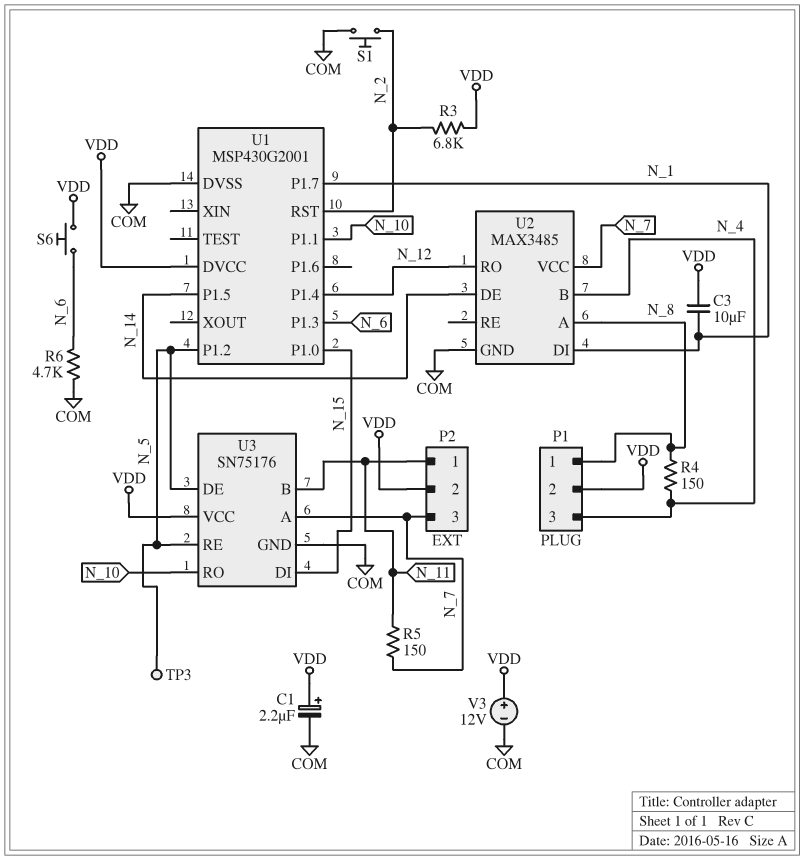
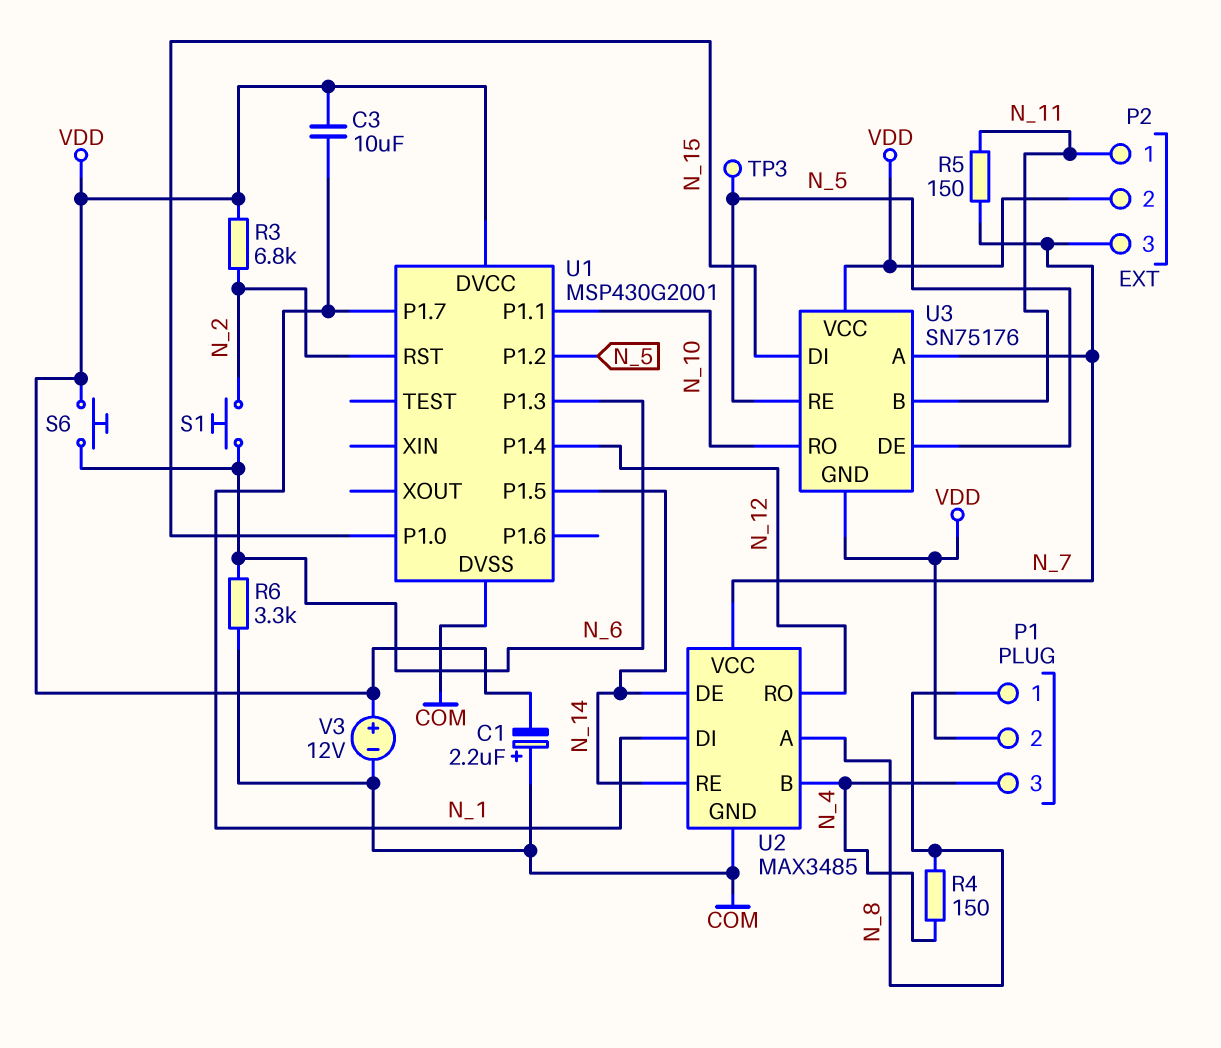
C1: 2.2uF (plus VDD, minus COM) -> 2.2uF (plus COM, minus VDD)
R6: 4.7k (COM, N_6) -> 3.3k (COM, N_6)
S1: button (COM, N_2) -> button (N_2, N_6)
U2 pin RE: none -> N_14
U3 pin GND: COM -> VDD

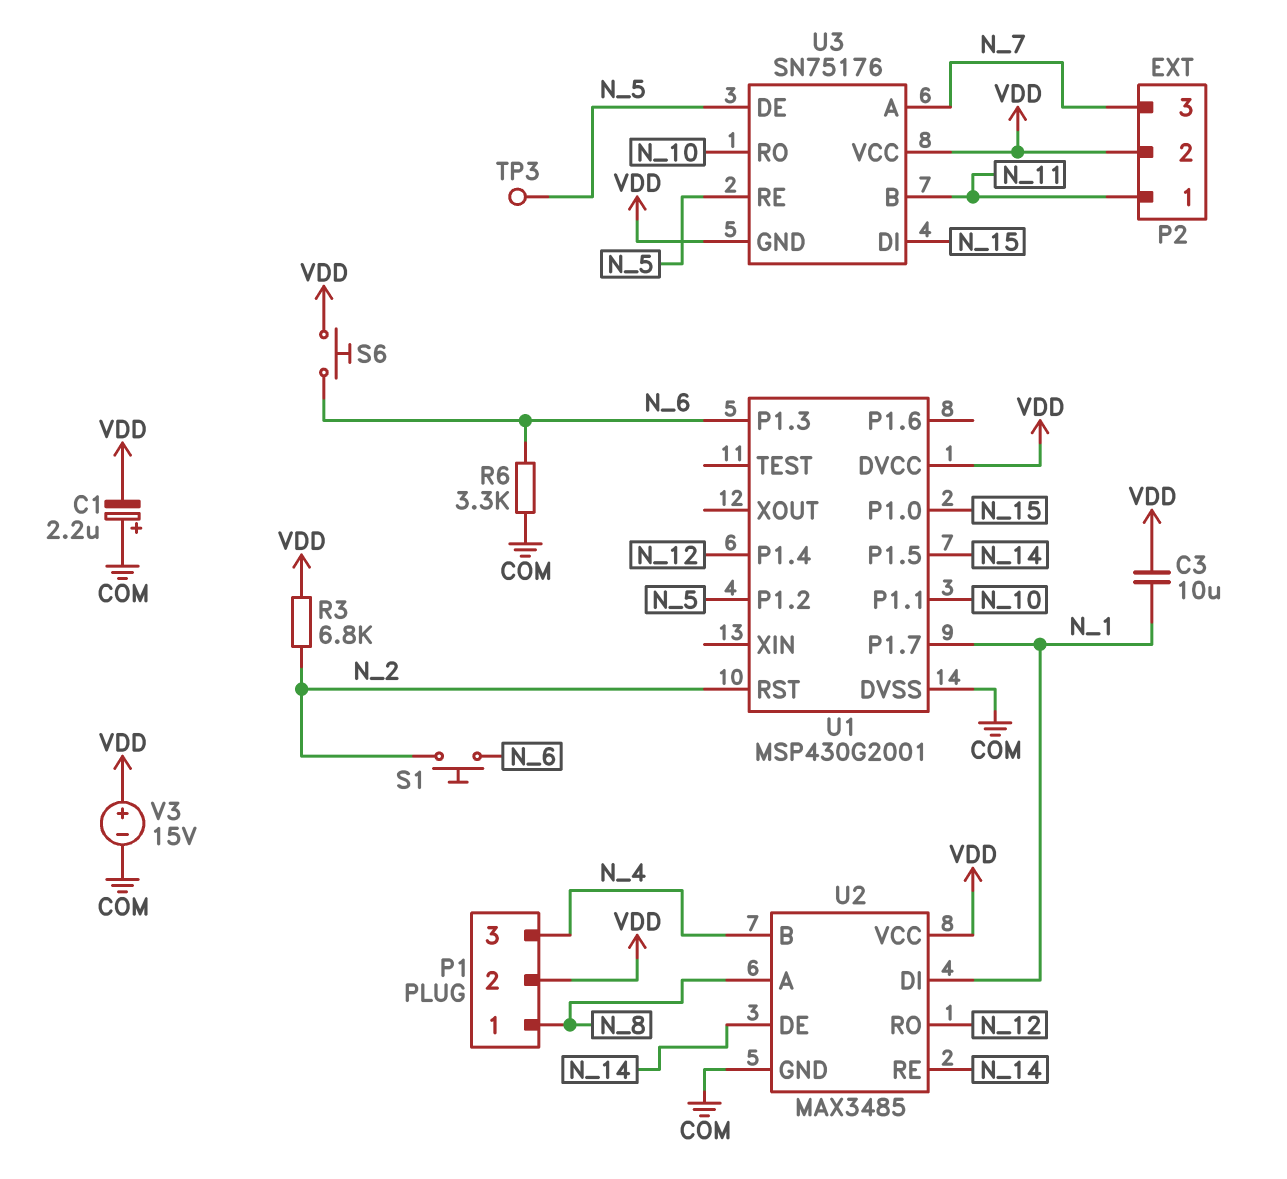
R4: 150 (N_4, N_8) -> none
R5: 150 (N_7, N_11) -> none
U2 pin VCC: N_7 -> VDD
V3: 12V (plus VDD, minus COM) -> 15V (plus VDD, minus COM)

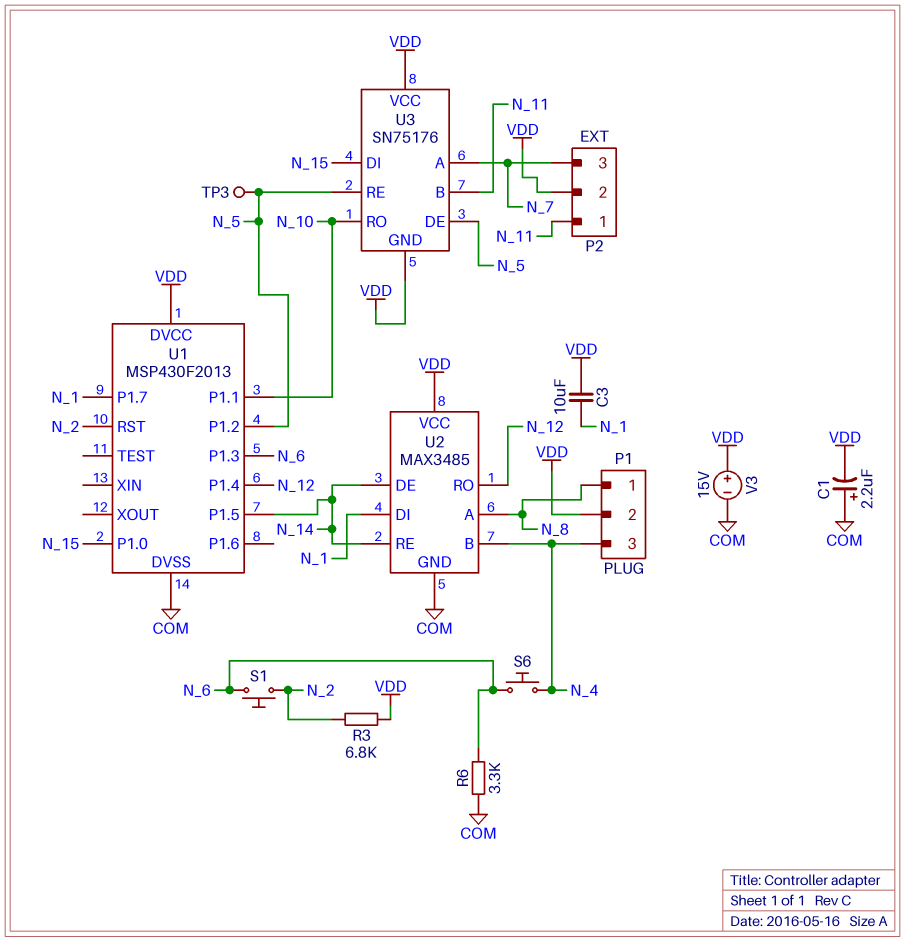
S6: button (N_6, VDD) -> button (N_4, N_6)
U1: MSP430G2001 -> MSP430F2013

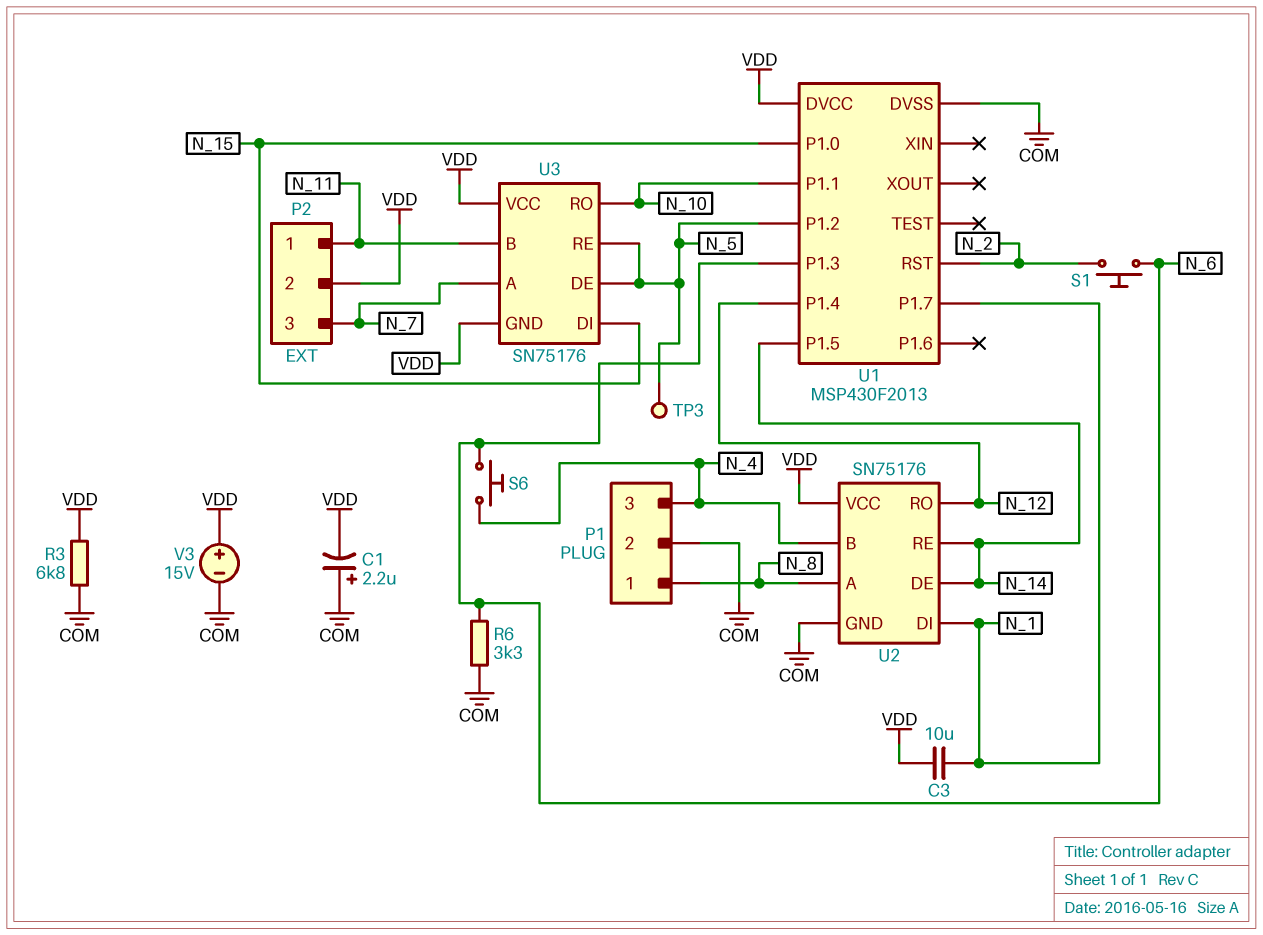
P1 pin 2: VDD -> COM
R3: 6.8k (N_2, VDD) -> 6.8k (COM, VDD)
U2: MAX3485 -> SN75176

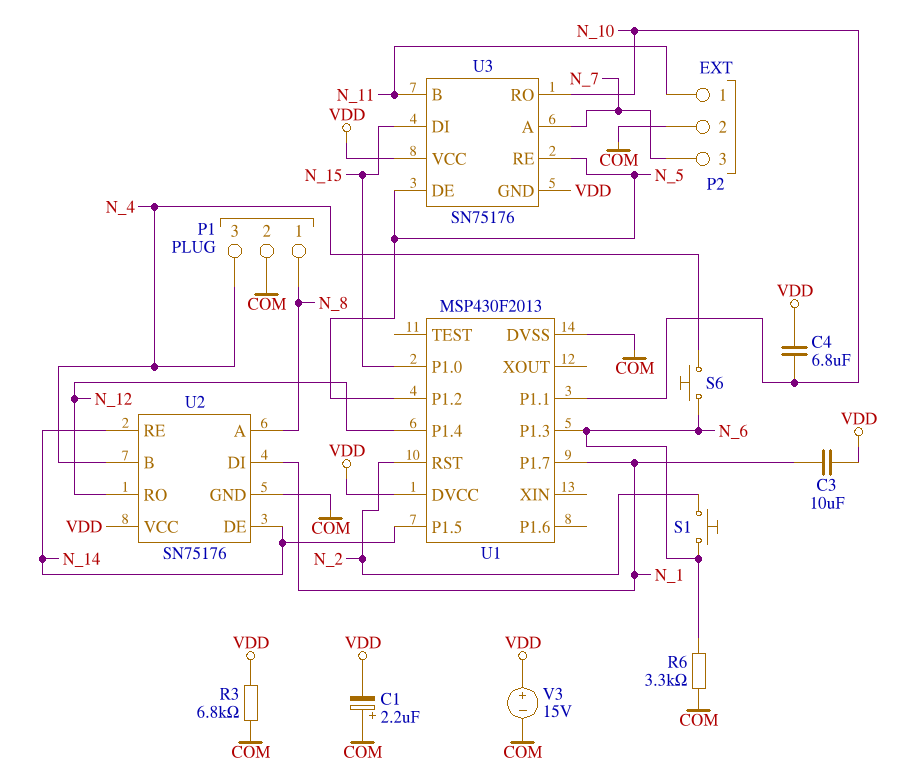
C4: none -> 6.8uF (N_10, VDD)
P2 pin 2: VDD -> COM
TP3: test point (N_5) -> none

